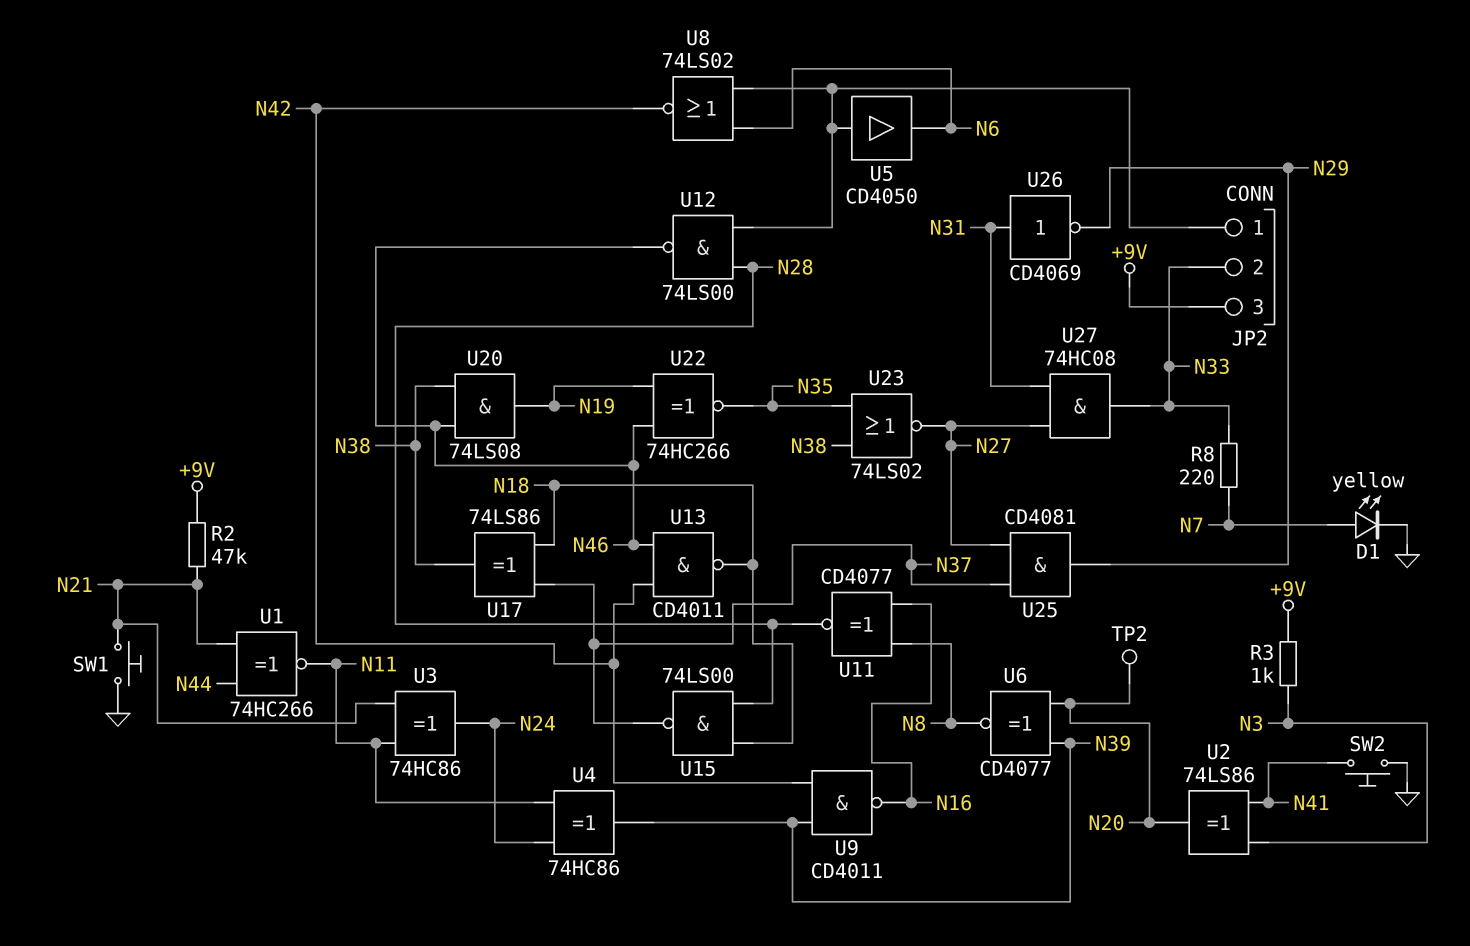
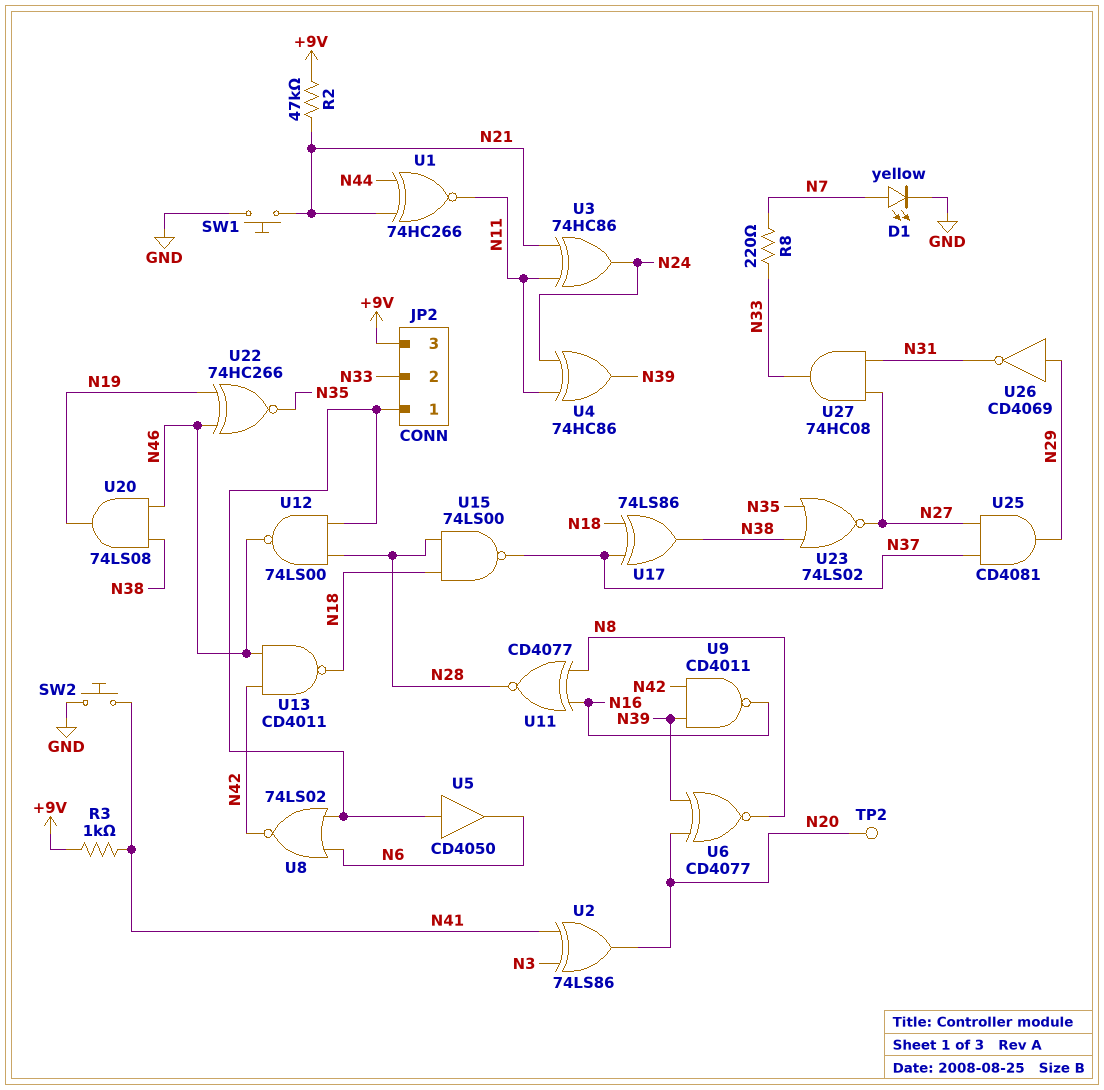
R3: 1k (+9V, N3) -> 1k (+9V, N41)
U26: NOT CD4069 (in N31, out N29) -> NOT CD4069 (in N29, out N31)

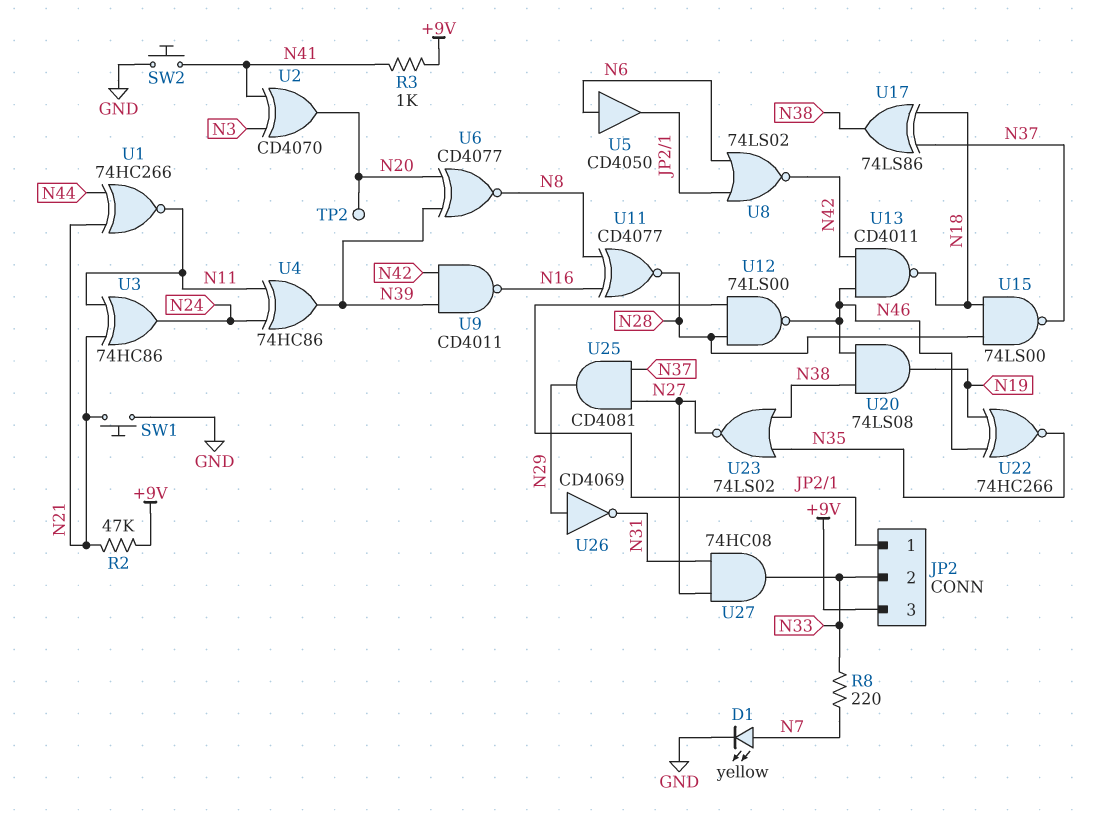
U2: XOR 74LS86 (in N3, in N41, out N20) -> XOR CD4070 (in N3, in N41, out N20)
U5: buffer CD4050 (in JP2/1, out N6) -> buffer CD4050 (in N6, out JP2/1)

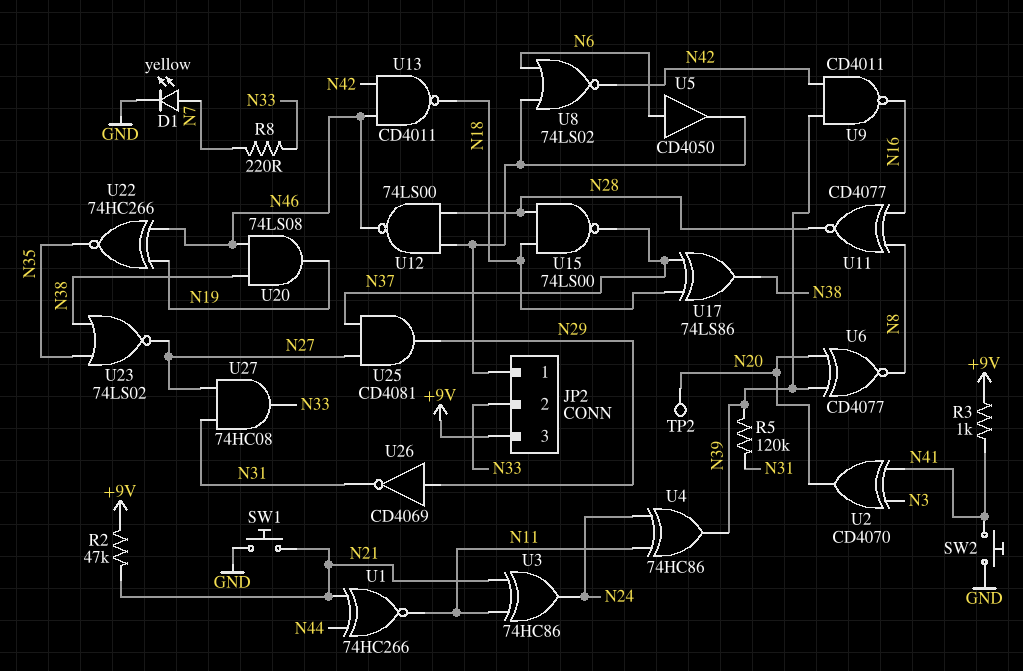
R5: none -> 120k (N31, N39)

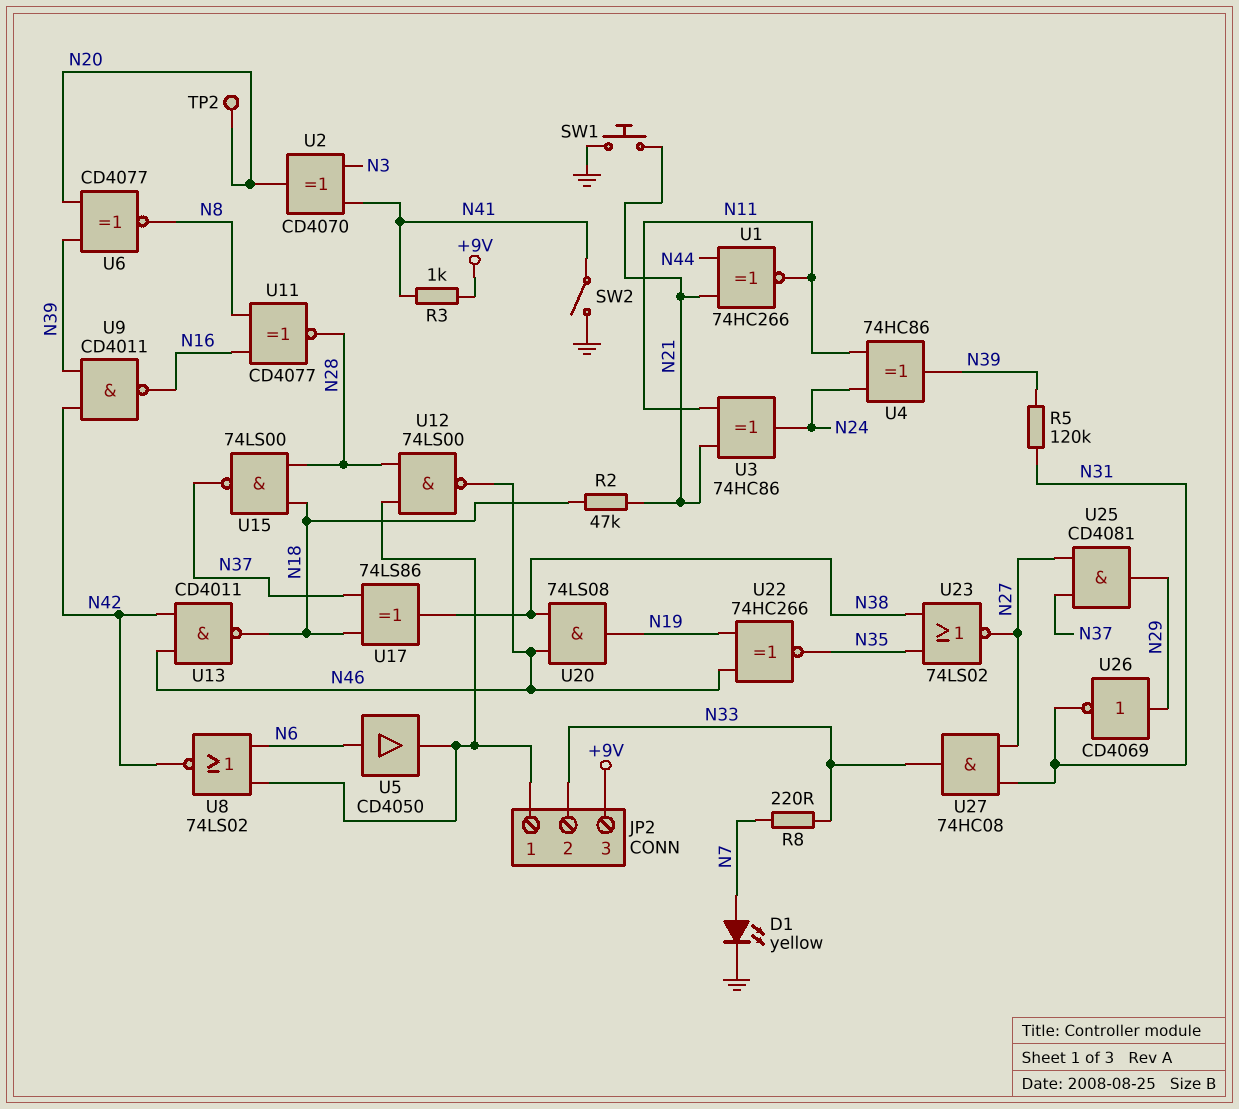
R2: 47k (+9V, N21) -> 47k (N18, N21)
SW2: button (GND, N41) -> switch (GND, N41)

